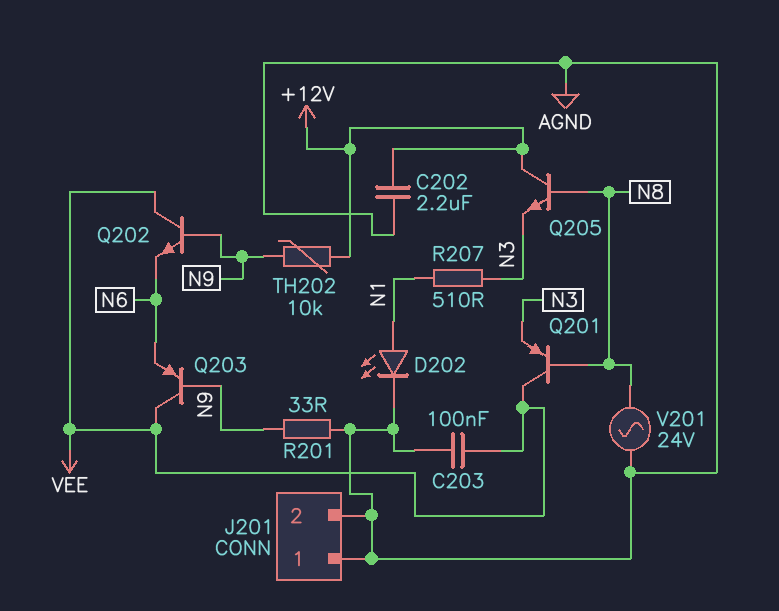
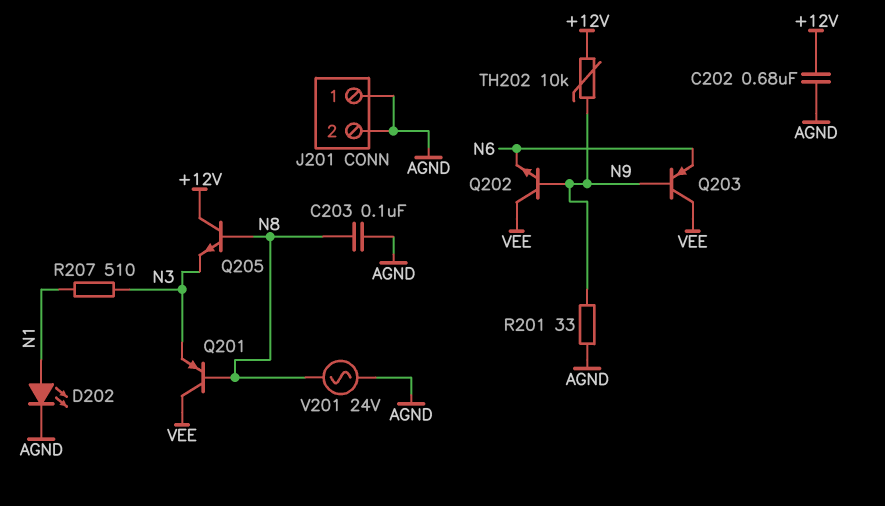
C202: 2.2uF (+12V, AGND) -> 680nF (+12V, AGND)
C203: 100nF (AGND, VEE) -> 100nF (AGND, N8)

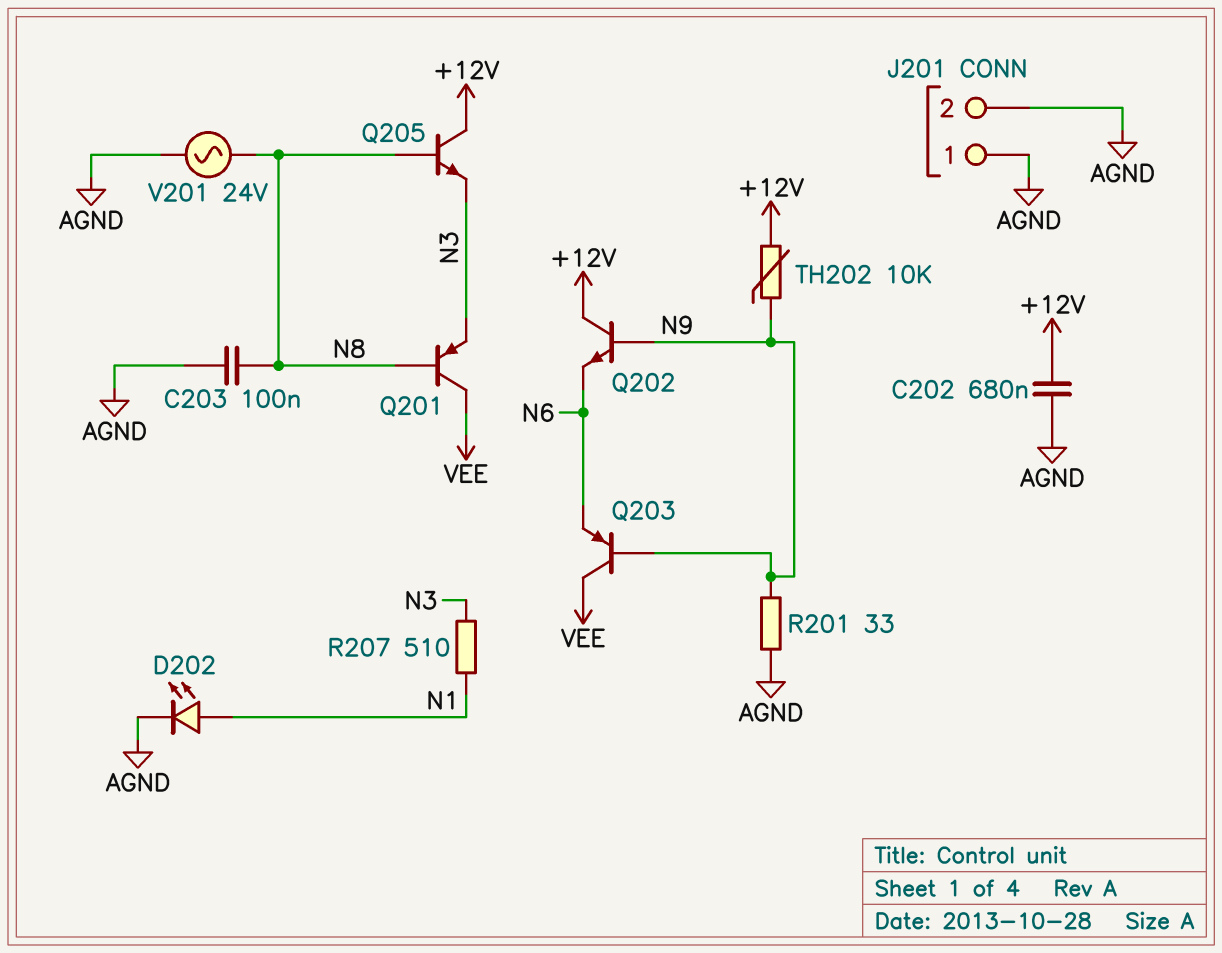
Q202: NPN (B N9, C VEE, E N6) -> NPN (B N9, C +12V, E N6)

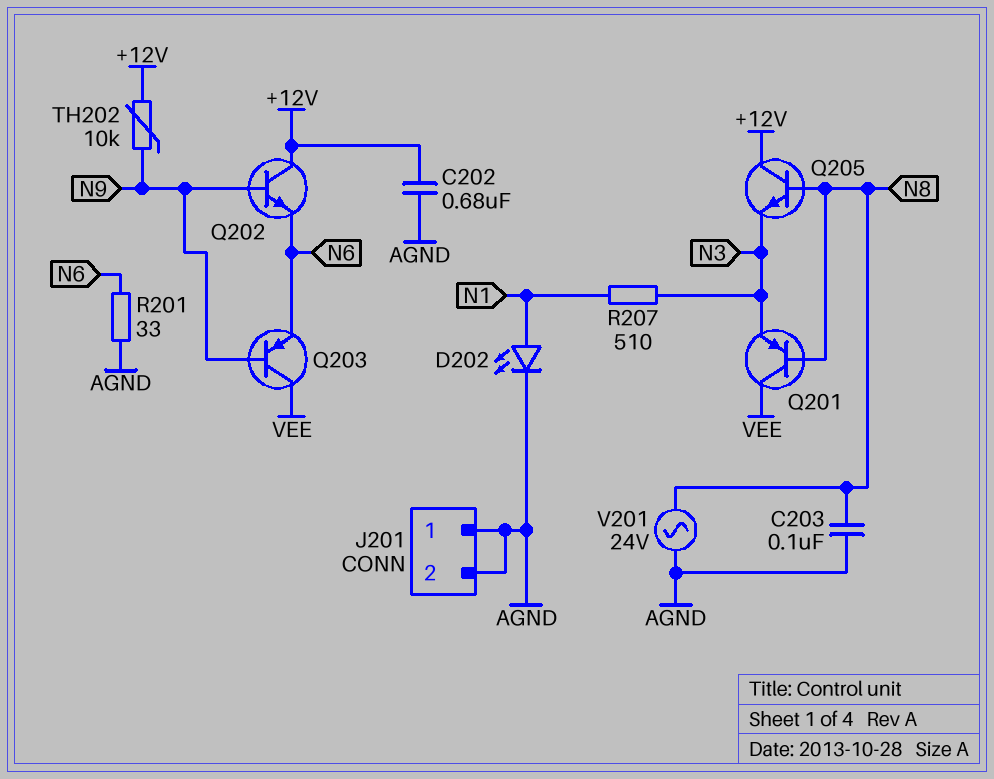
R201: 33 (AGND, N9) -> 33 (AGND, N6)

